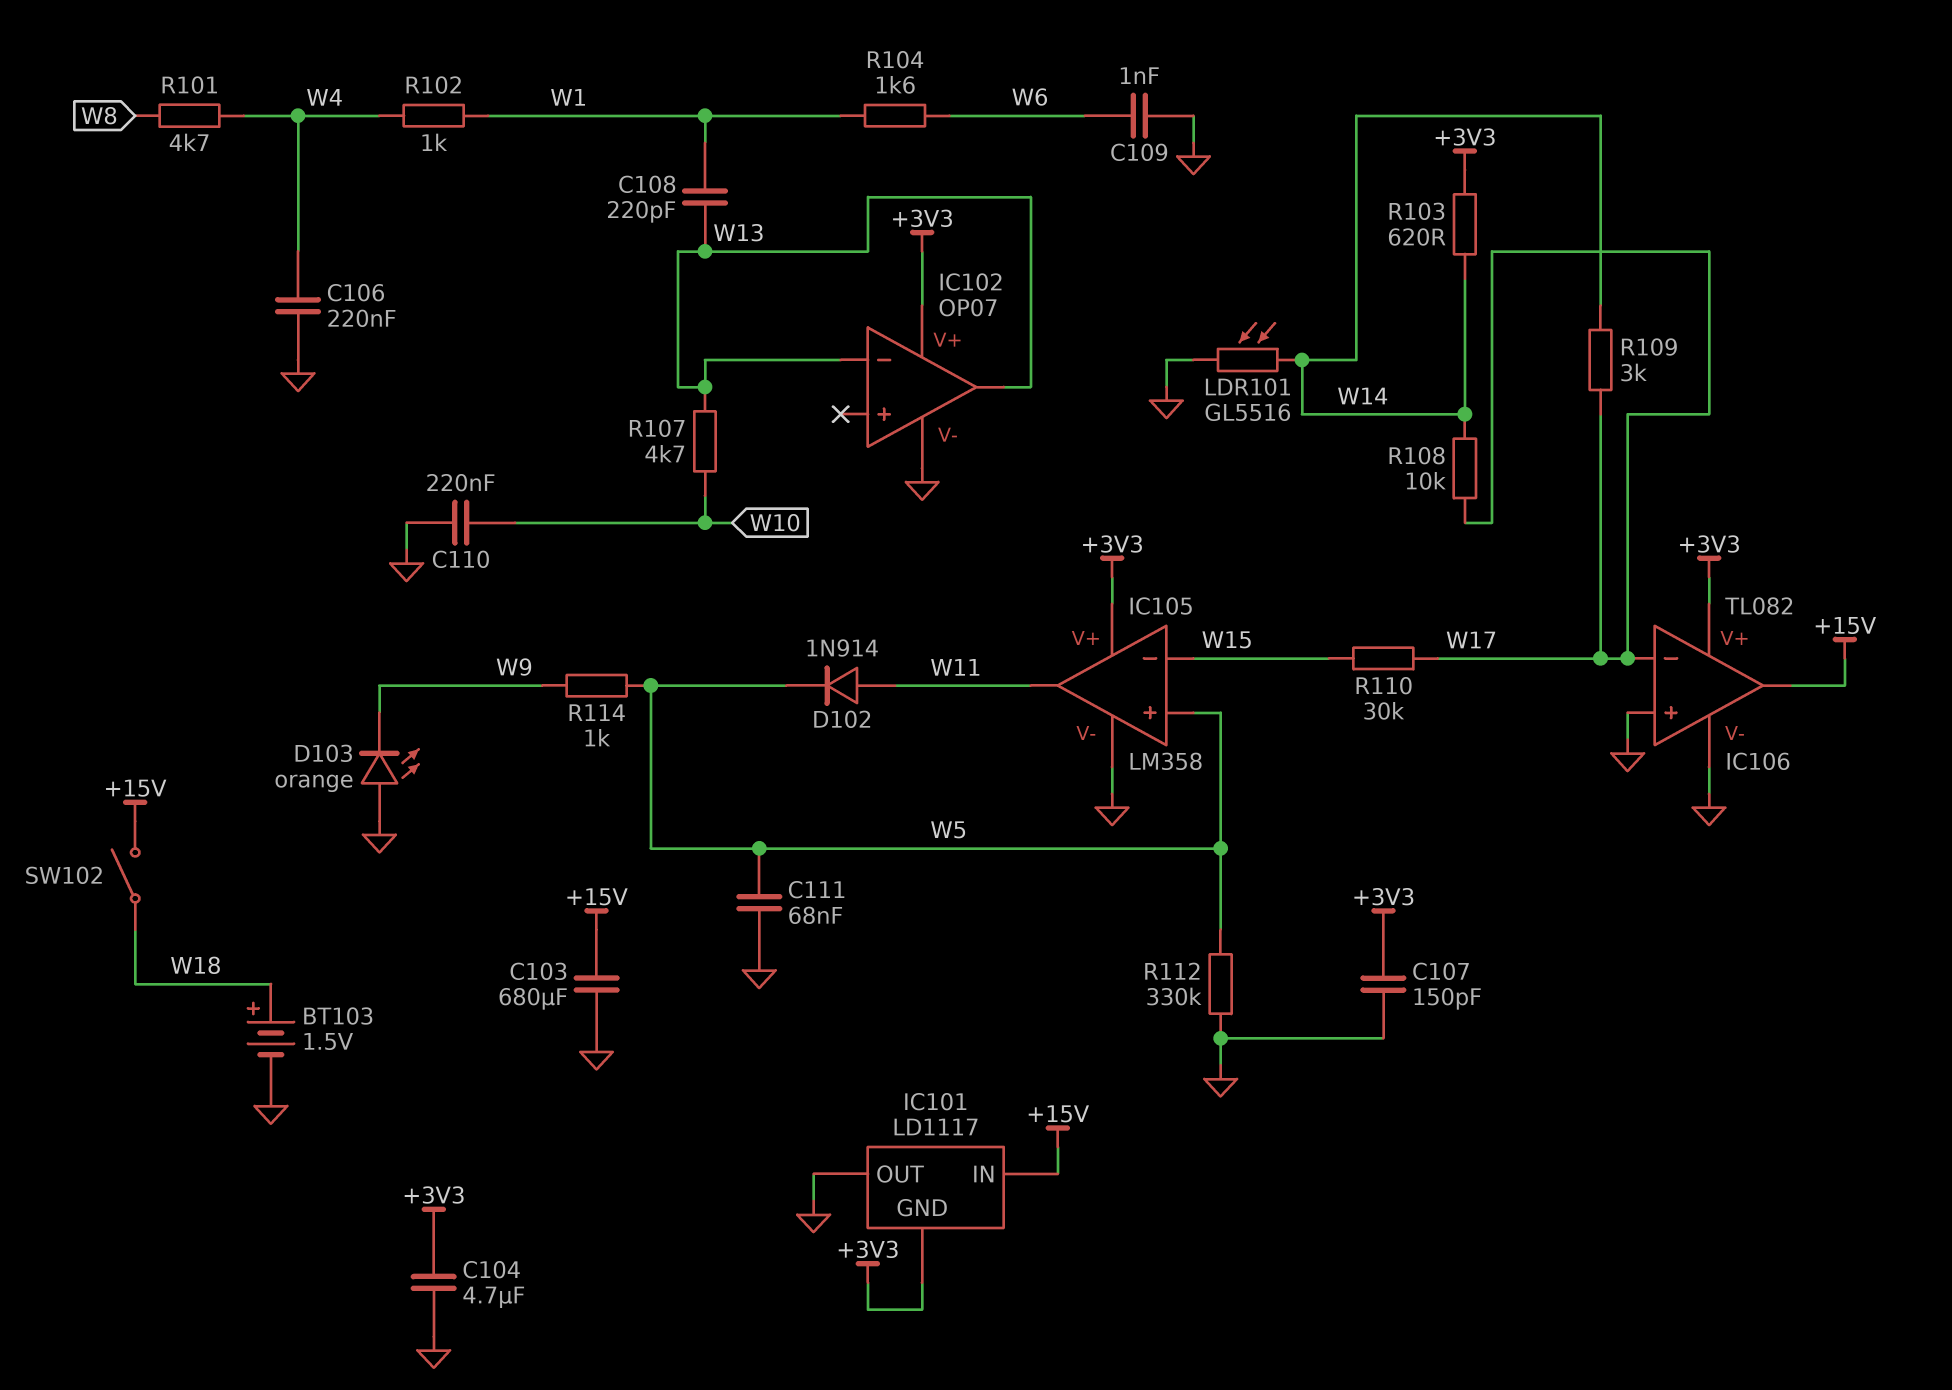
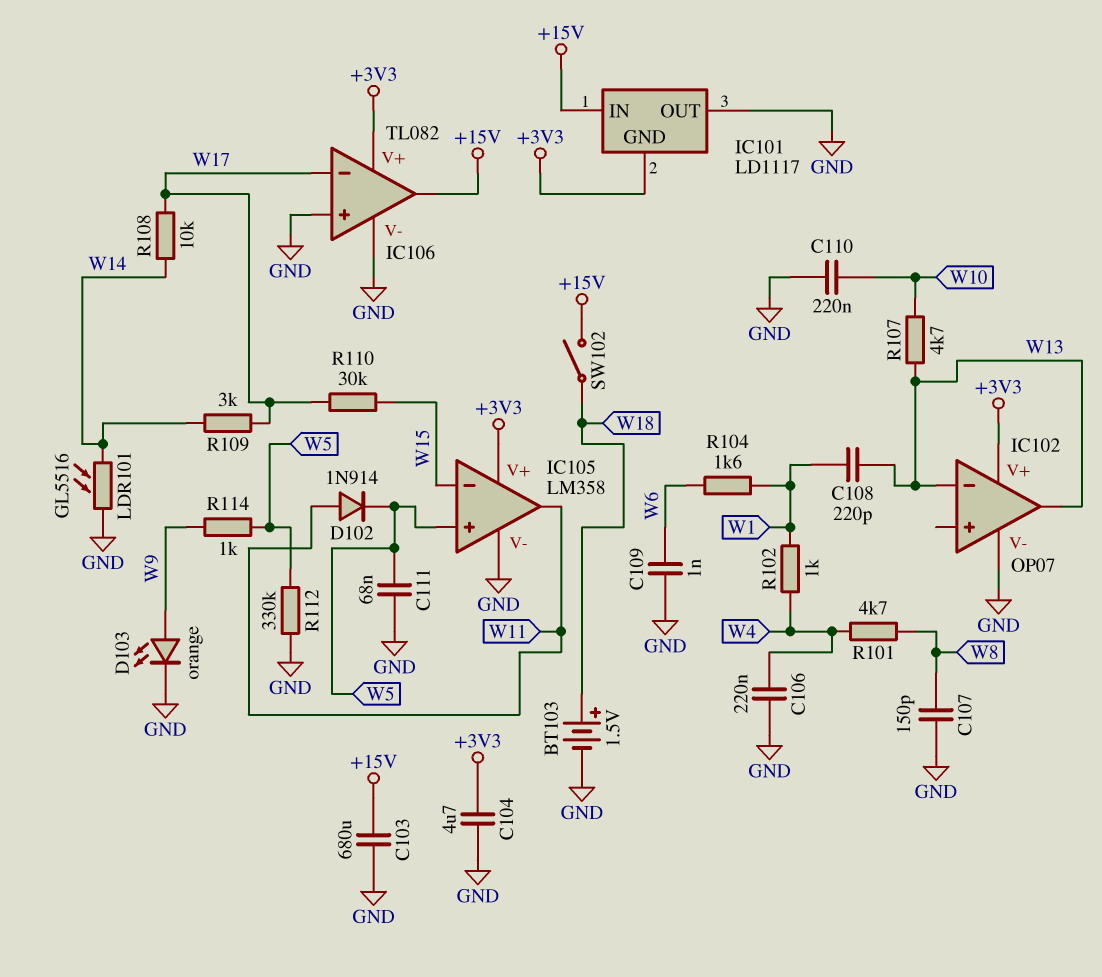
C107: 150pF (+3V3, GND) -> 150pF (GND, W8)
D103: LED orange (A GND, K W9) -> LED orange (A W9, K GND)
R103: 620 (+3V3, W14) -> none

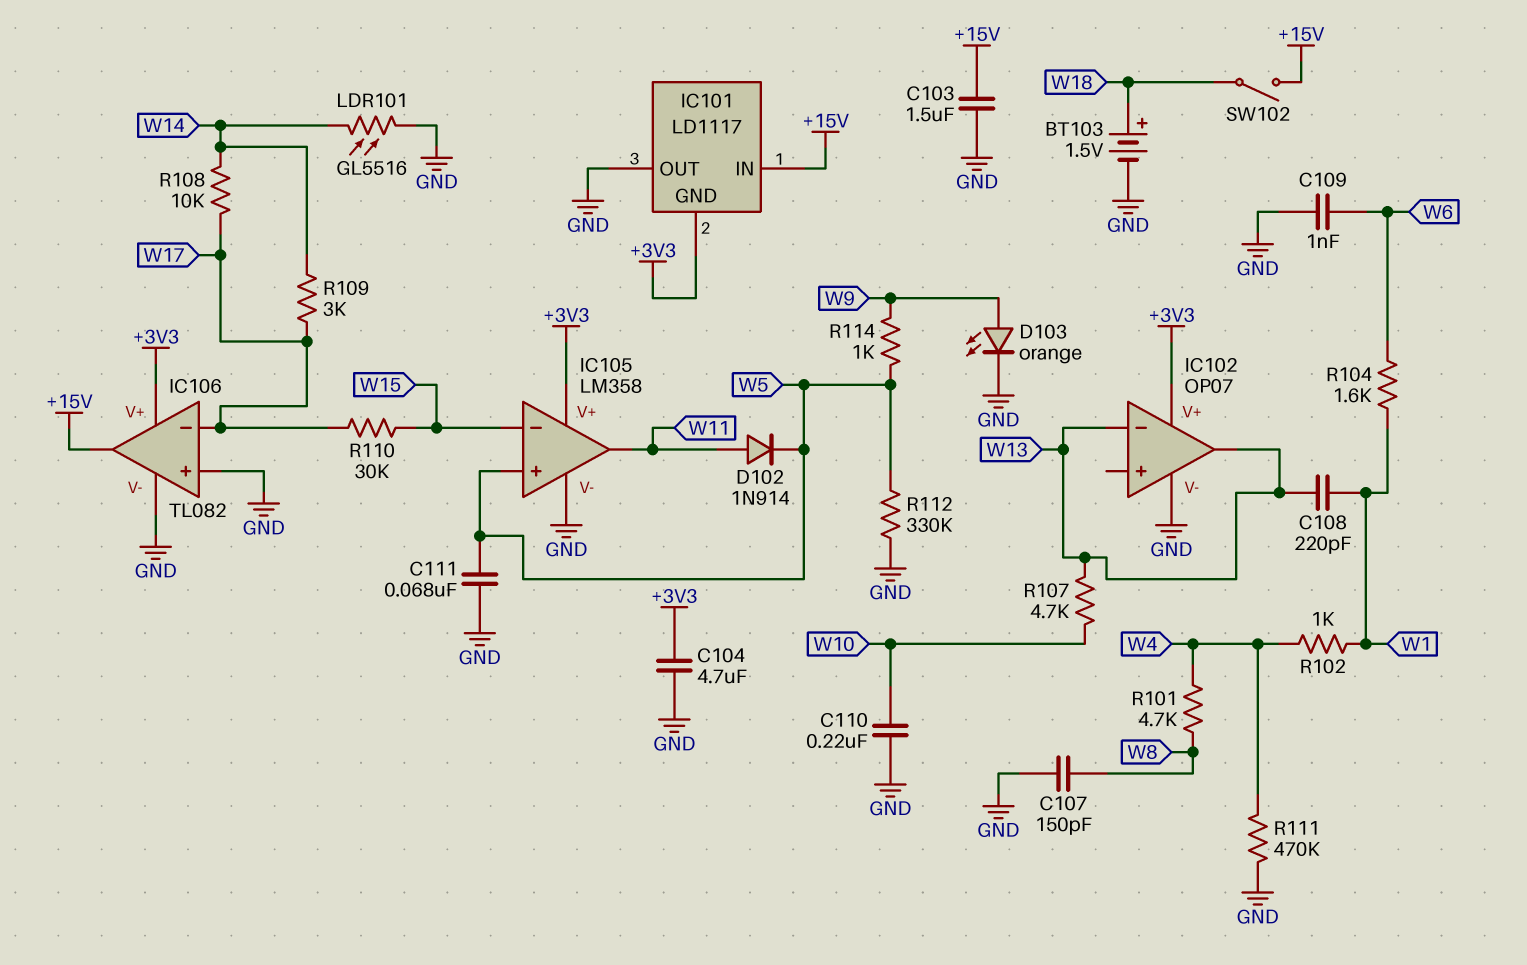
C103: 680uF (+15V, GND) -> 1.5uF (+15V, GND)
C106: 220nF (GND, W4) -> none
R111: none -> 470k (GND, W4)

